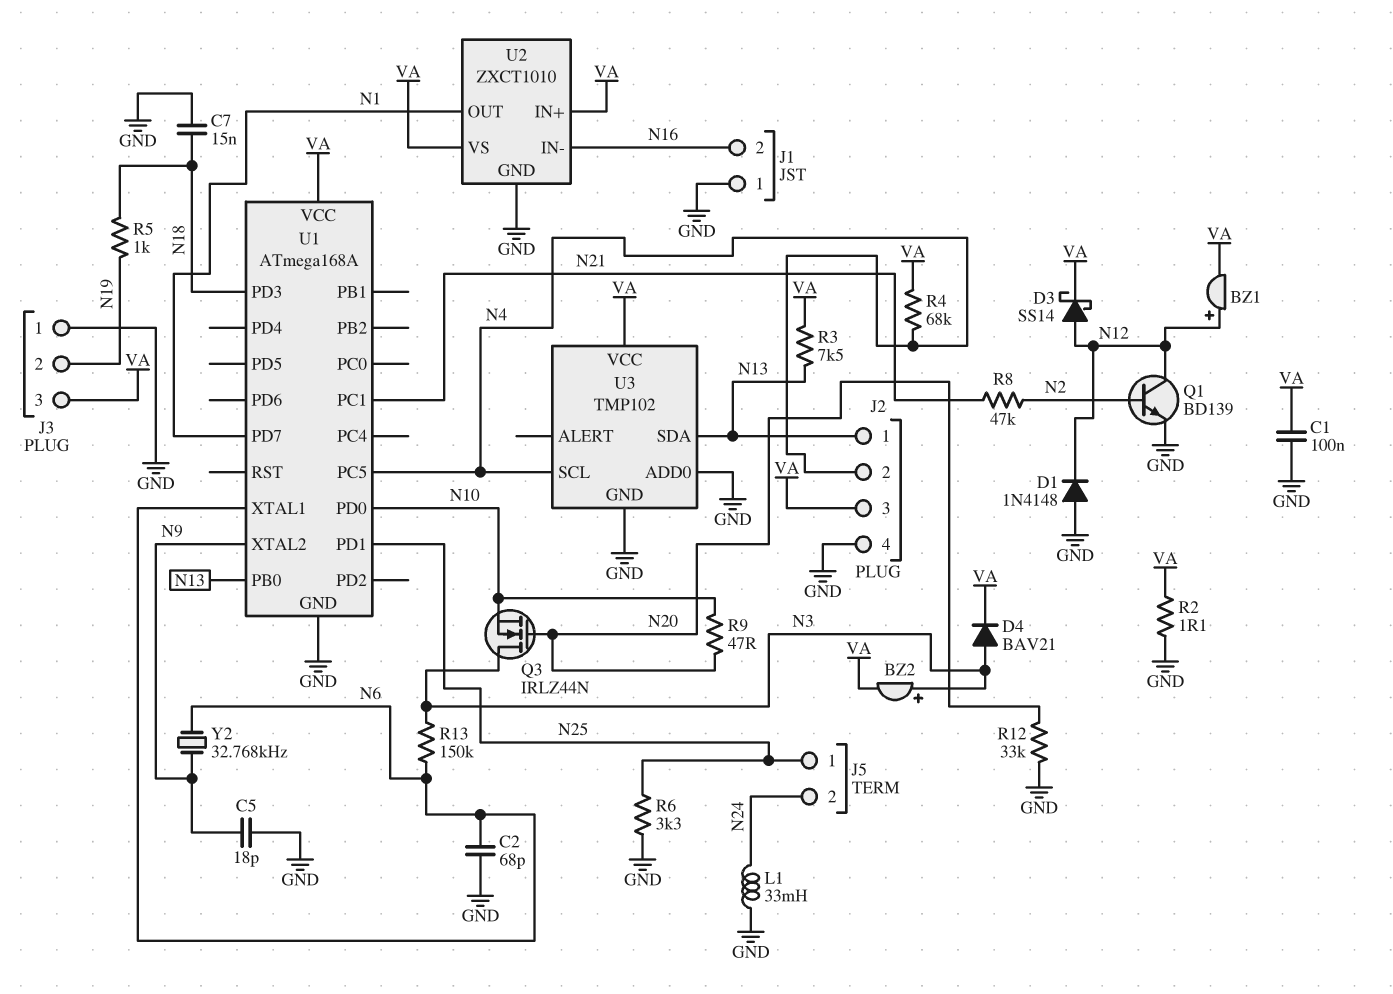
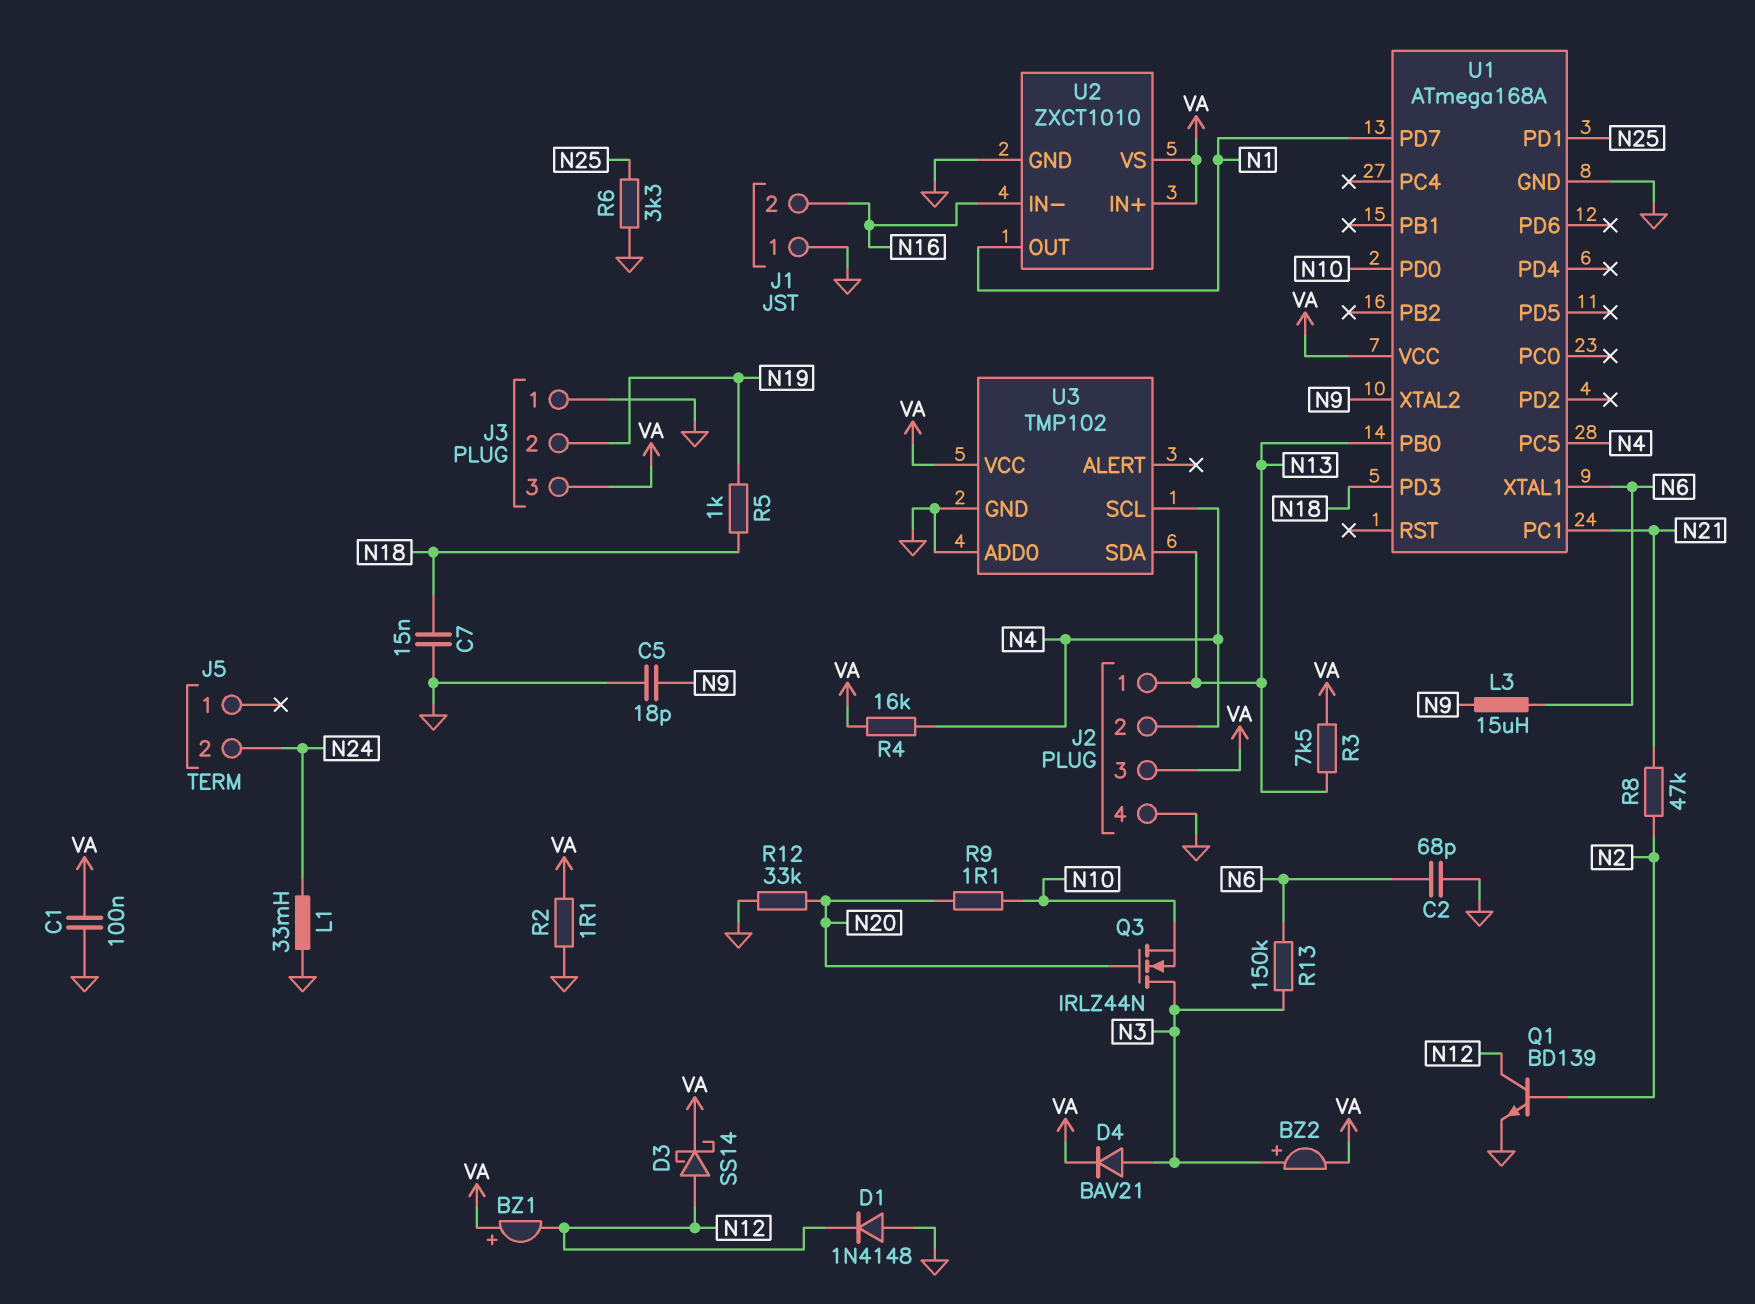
BZ1: buzzer (plus N12, minus VA) -> buzzer (plus VA, minus N12)
J5 pin 1: N25 -> none
L3: none -> 15uH (N6, N9)
R4: 68k (N4, VA) -> 16k (N4, VA)
R9: 47 (N10, N20) -> 1.1 (N10, N20)
Y2: 32.768kHz (N6, N9) -> none

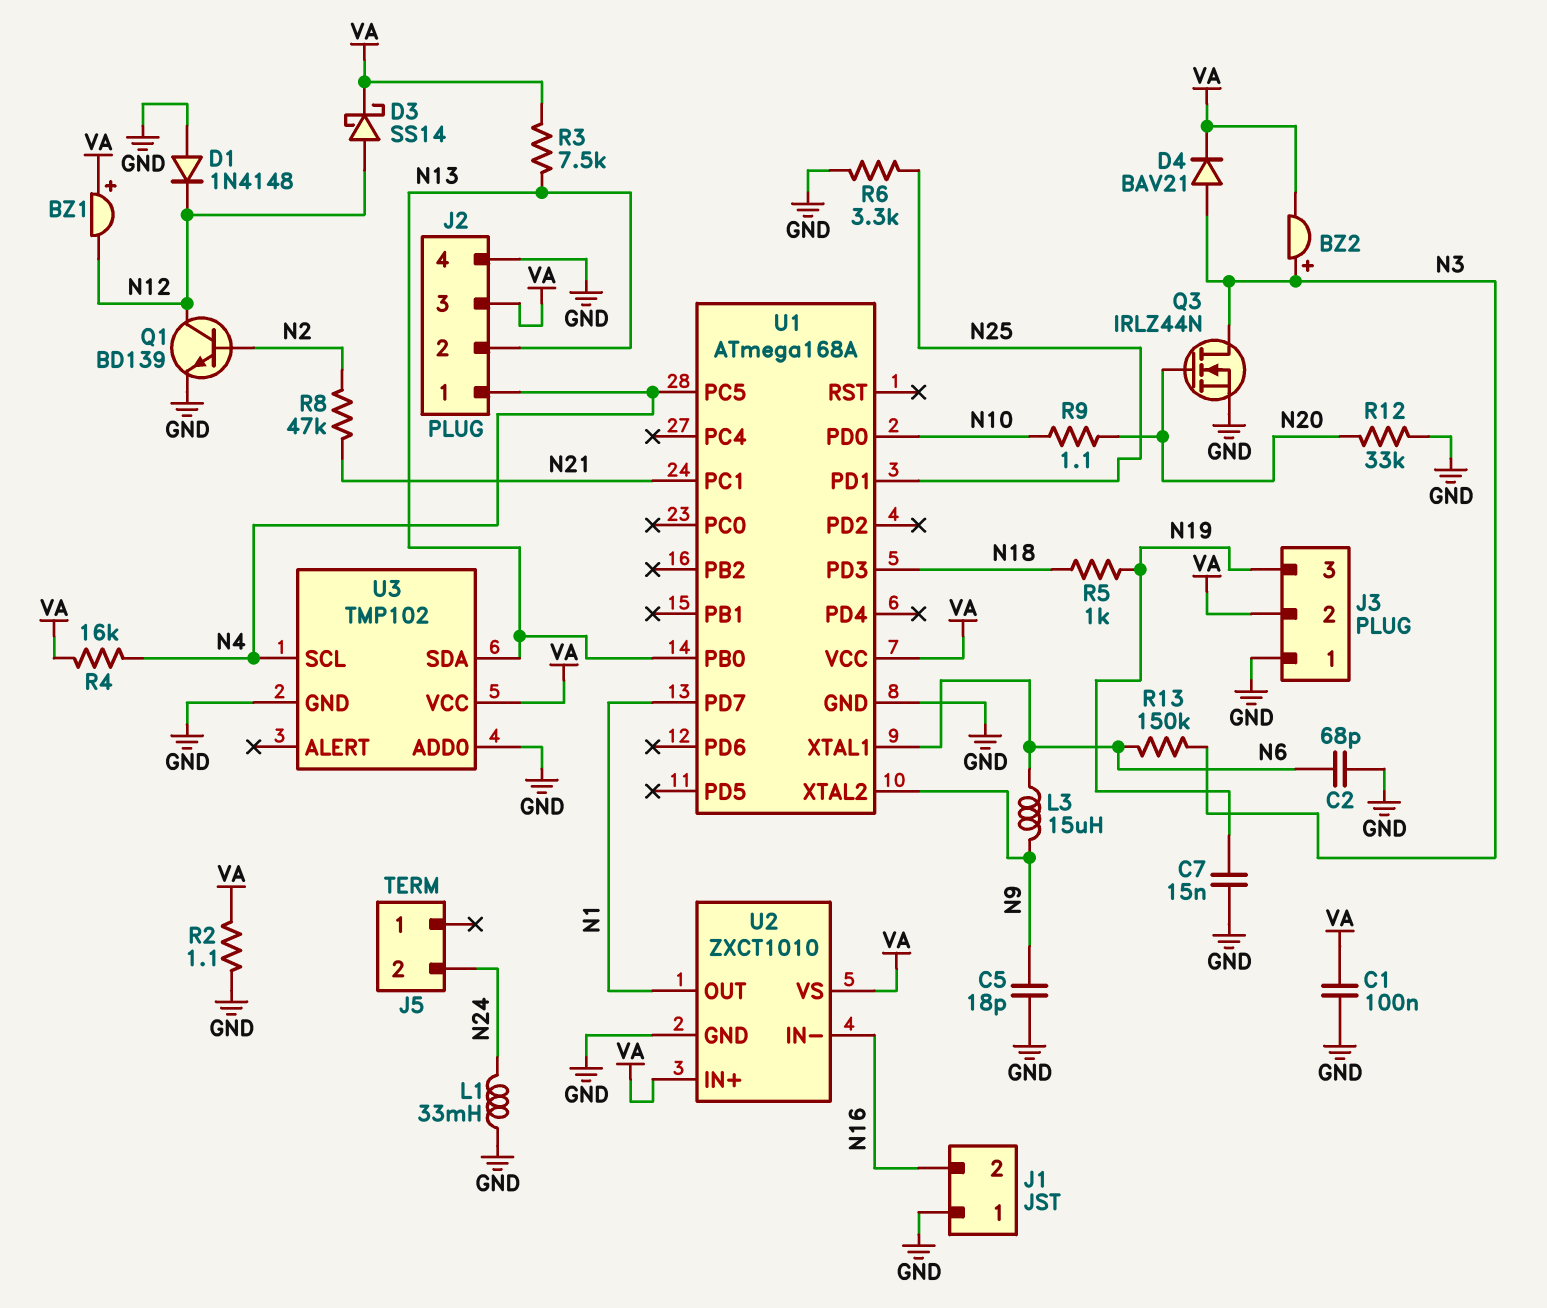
C7: 15nF (GND, N18) -> 15nF (GND, N19)
J2 pin 1: N13 -> N4
J2 pin 2: N4 -> N13
J3 pin 2: N19 -> VA
J3 pin 3: VA -> N19
Q3: NMOS IRLZ44N (G N20, D N3, S N10) -> NMOS IRLZ44N (G N20, D N3, S GND)

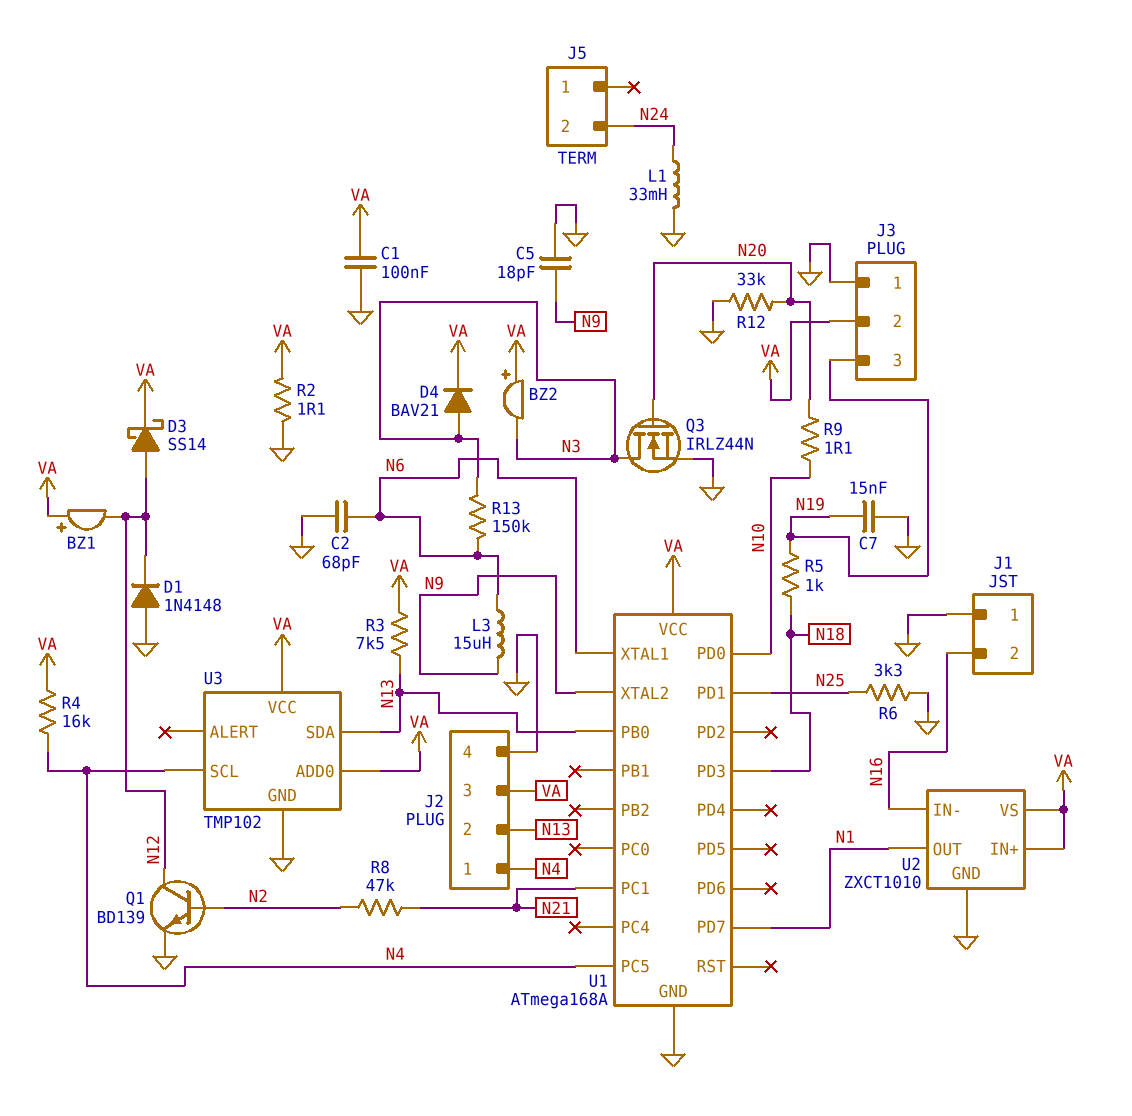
BZ2: buzzer (plus N3, minus VA) -> buzzer (plus VA, minus N3)
U3 pin ADD0: GND -> VA

